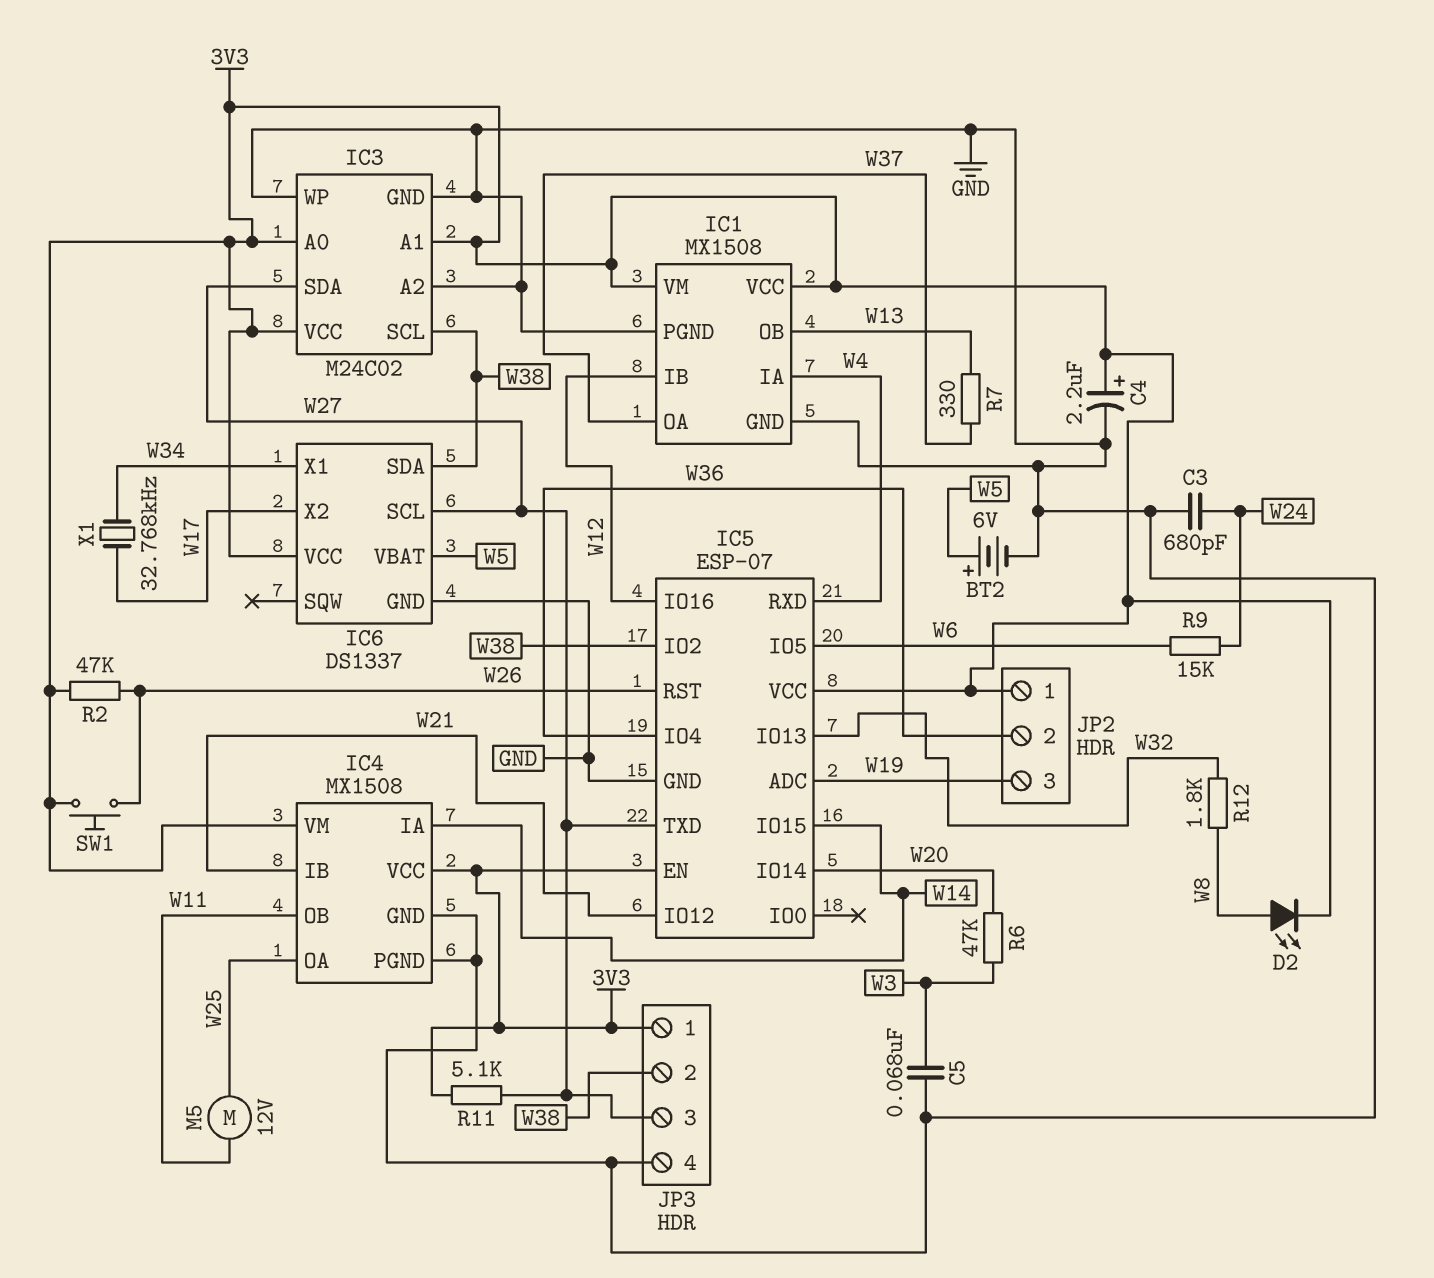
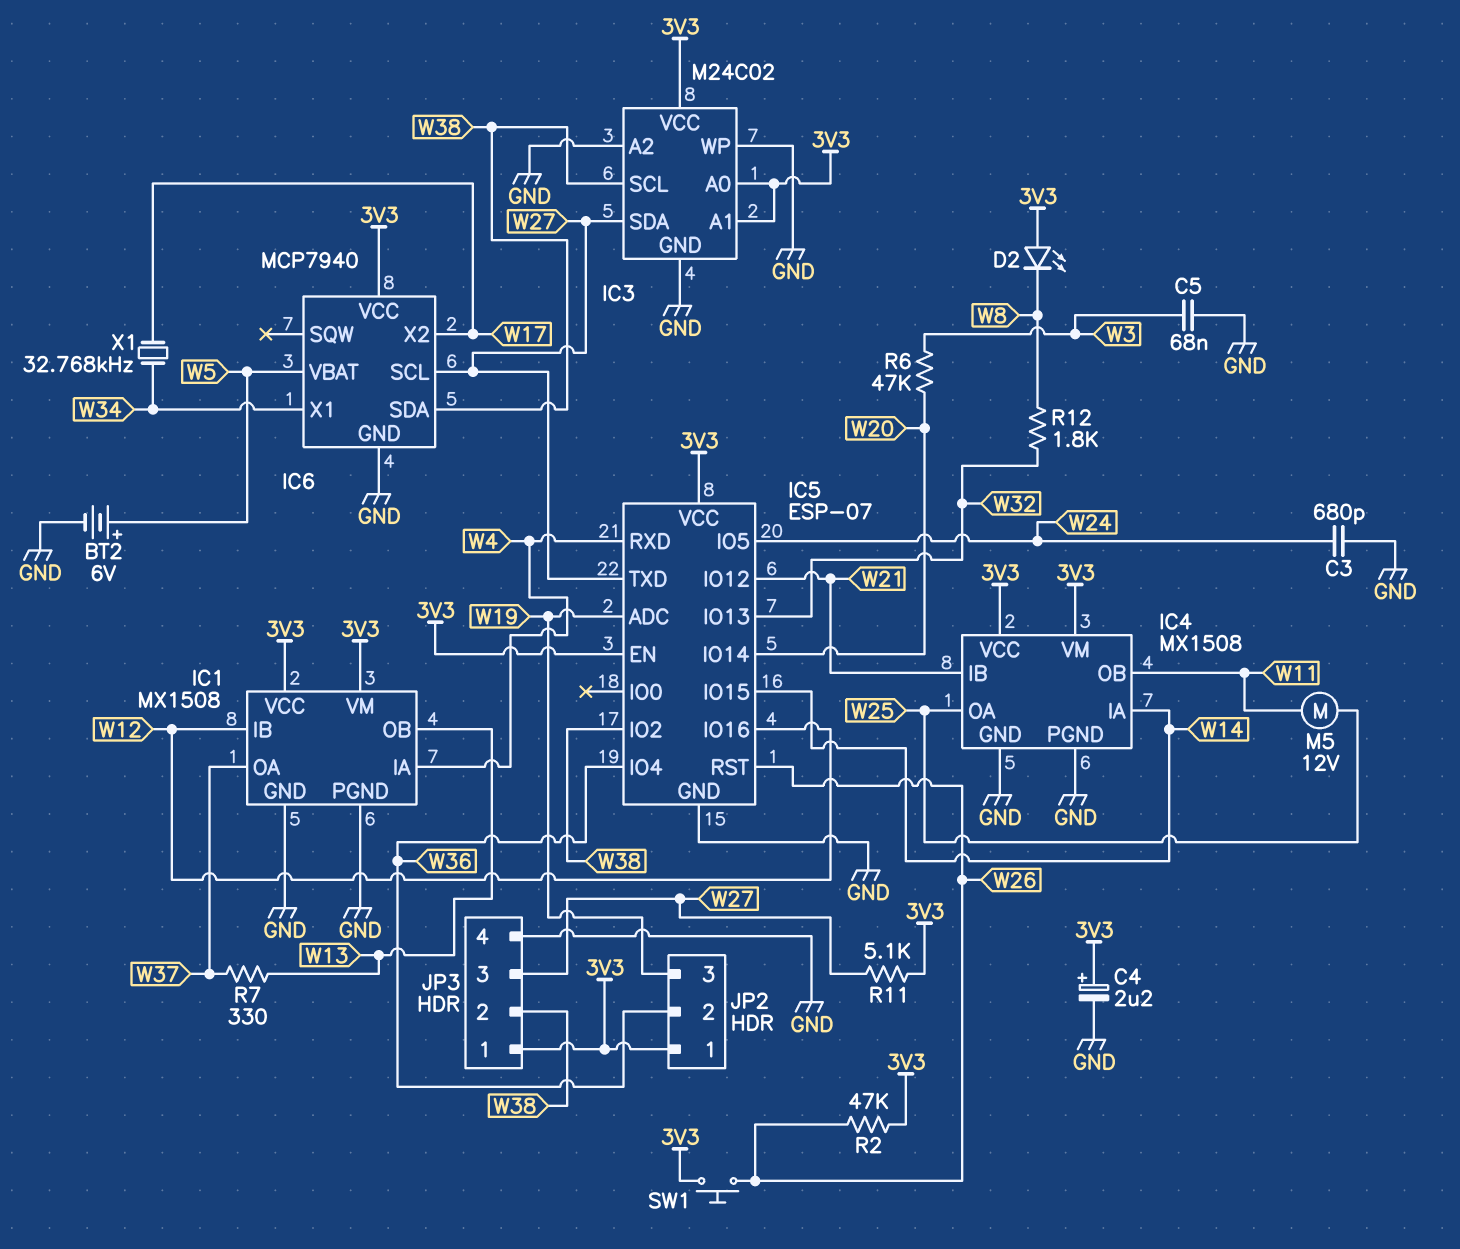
D2: LED (A W8, K 3V3) -> LED (A 3V3, K W8)
IC5 pin IO5: W6 -> W24
IC6: DS1337 -> MCP7940
R9: 15k (W6, W24) -> none

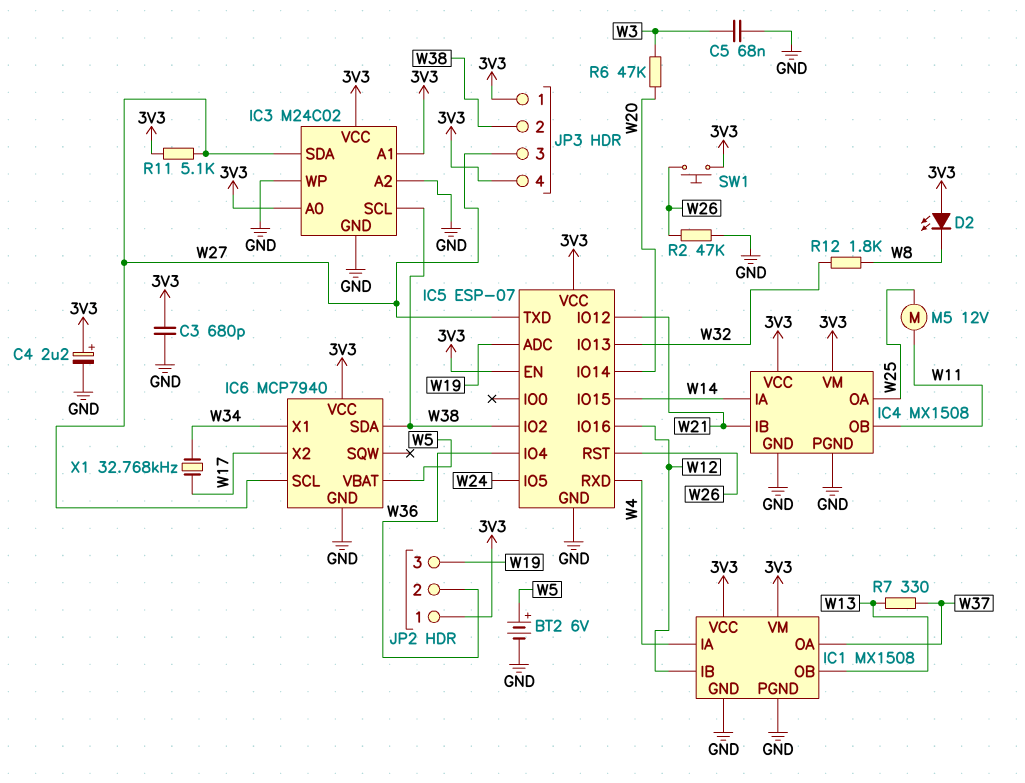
C3: 680pF (GND, W24) -> 680pF (3V3, GND)
JP3 pin 4: GND -> 3V3
R2: 47k (3V3, W26) -> 47k (GND, W26)

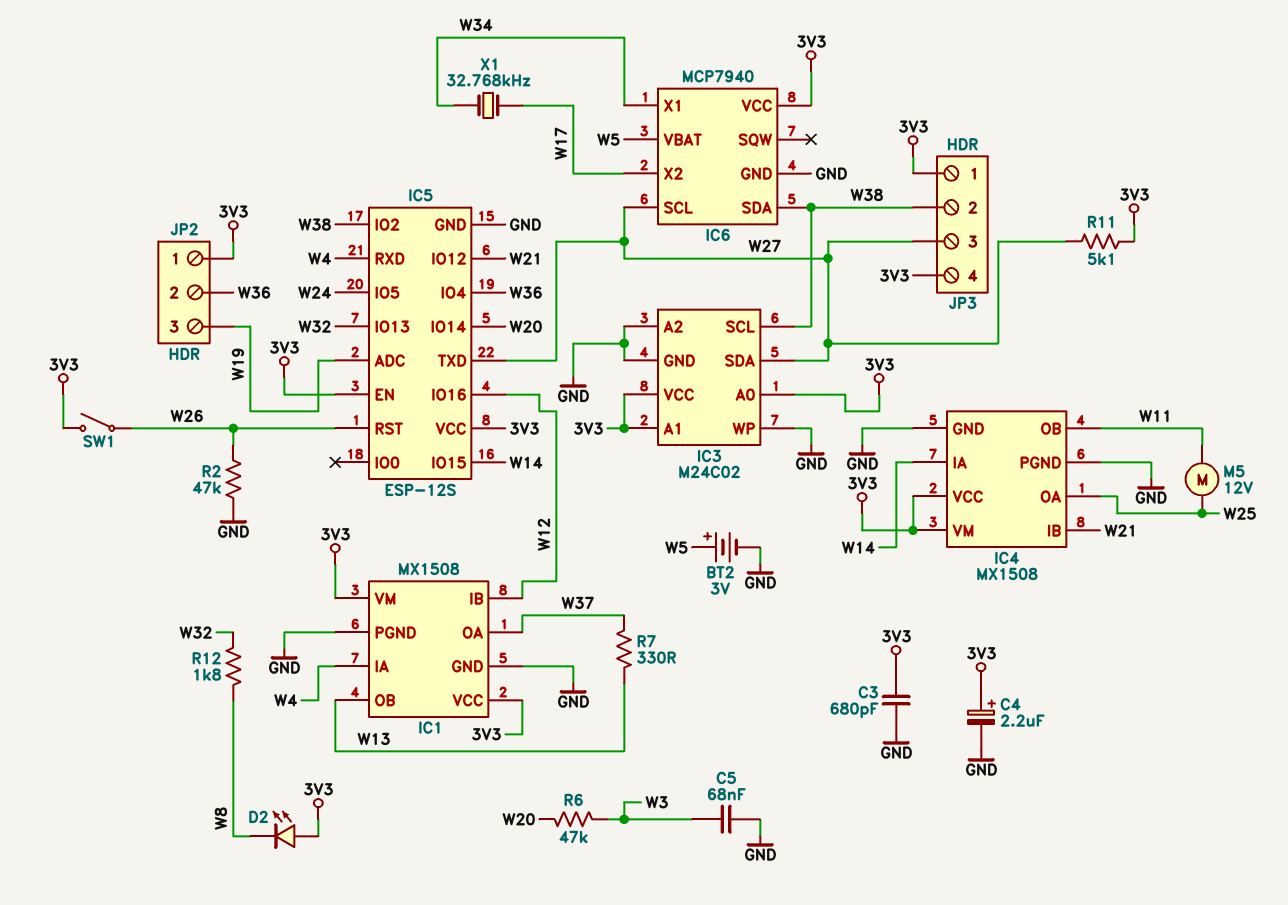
BT2: 6V (plus W5, minus GND) -> 3V (plus W5, minus GND)
IC5: ESP-07 -> ESP-12S
SW1: button (3V3, W26) -> switch (3V3, W26)

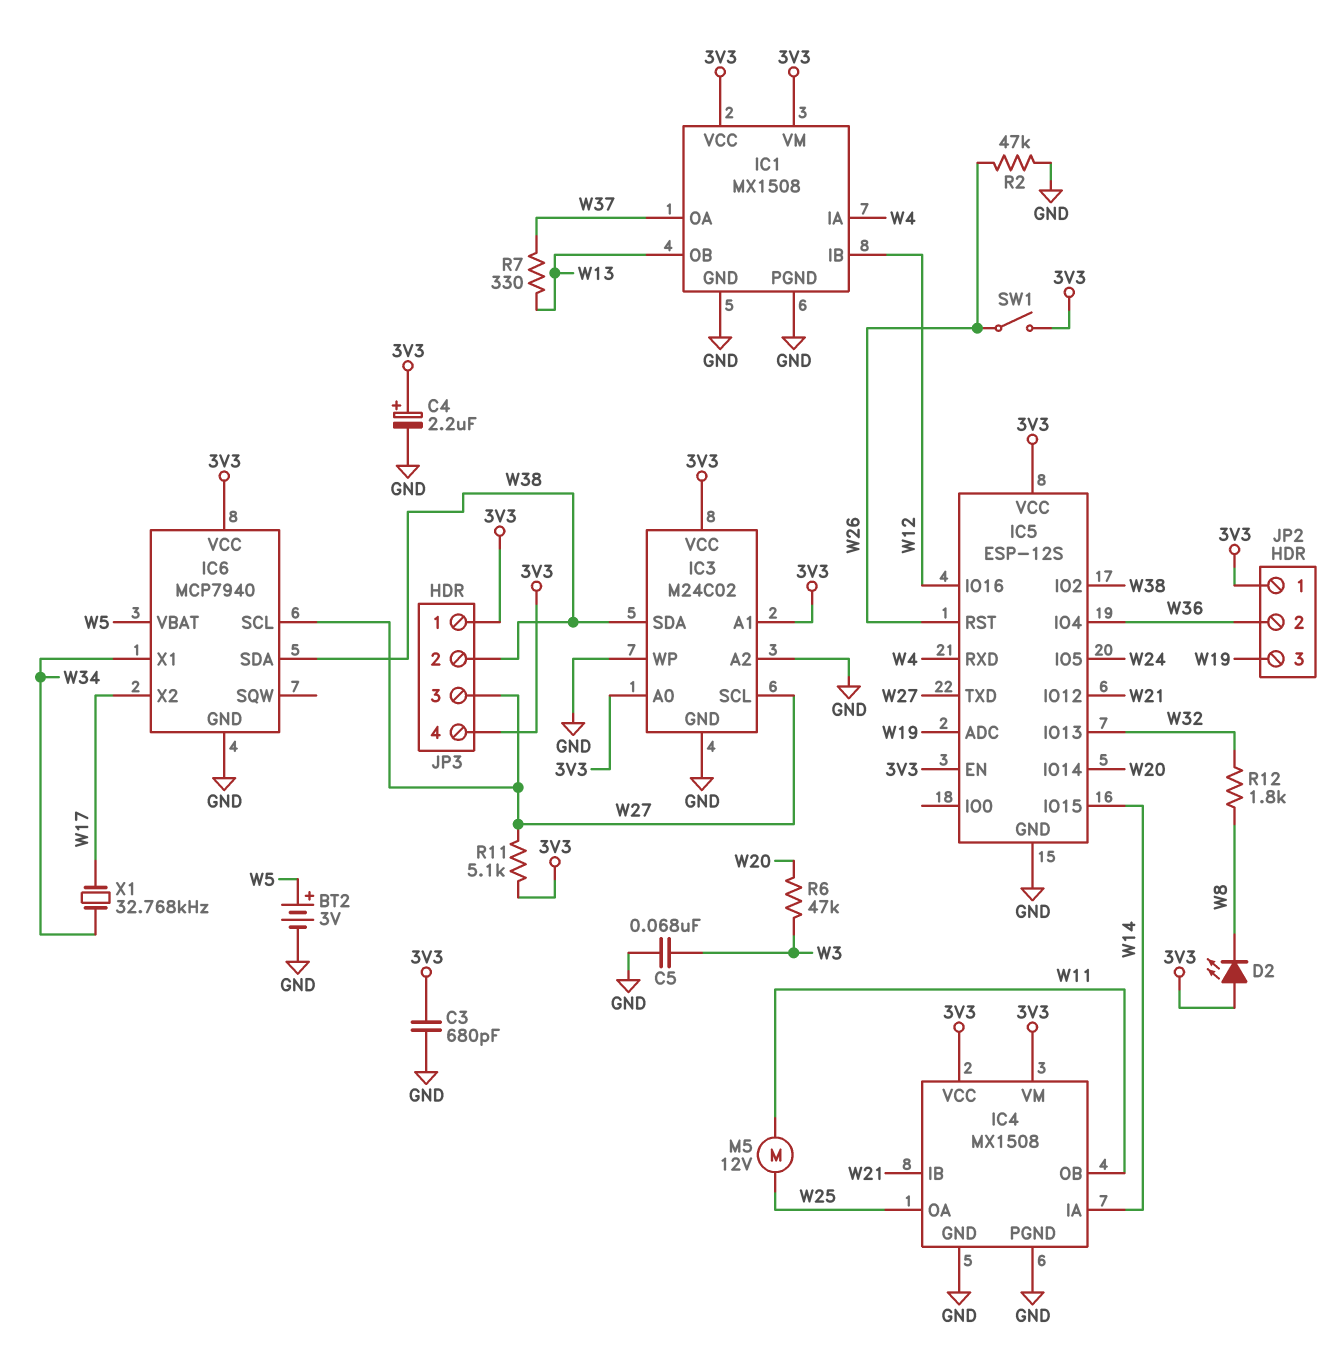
IC3 pin SCL: W38 -> W27
IC3 pin SDA: W27 -> W38

